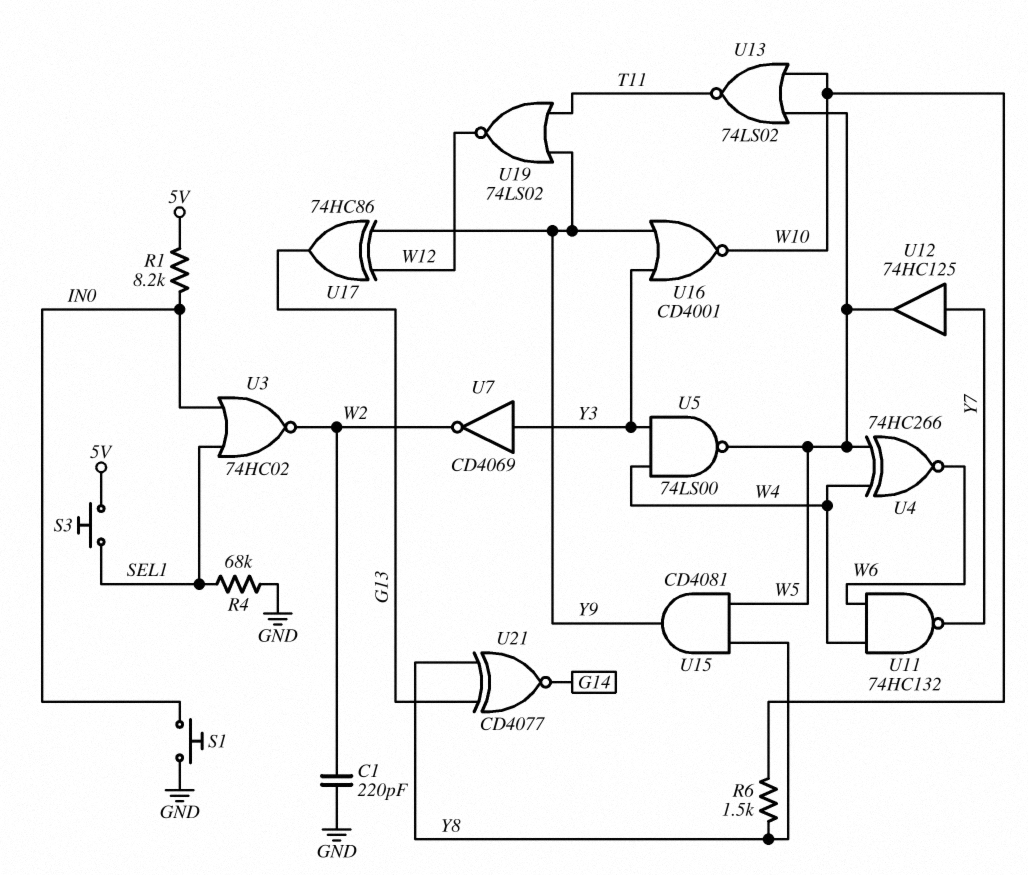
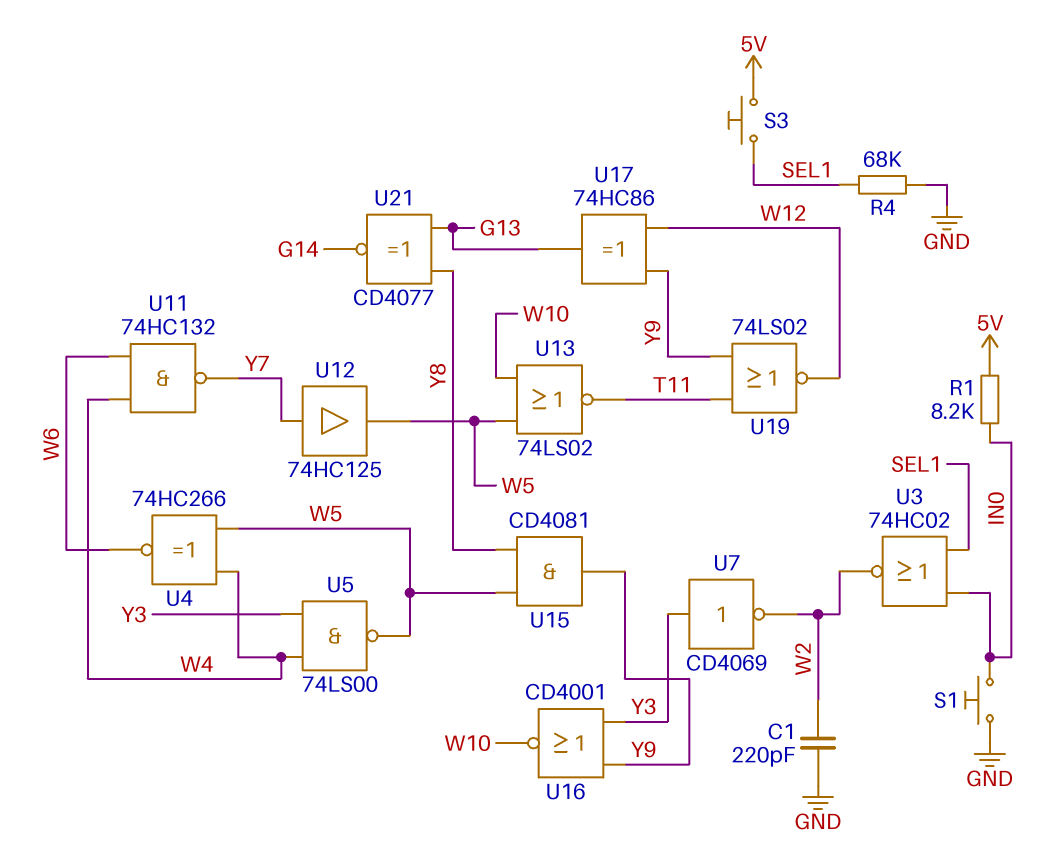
R6: 1.5k (W10, Y8) -> none

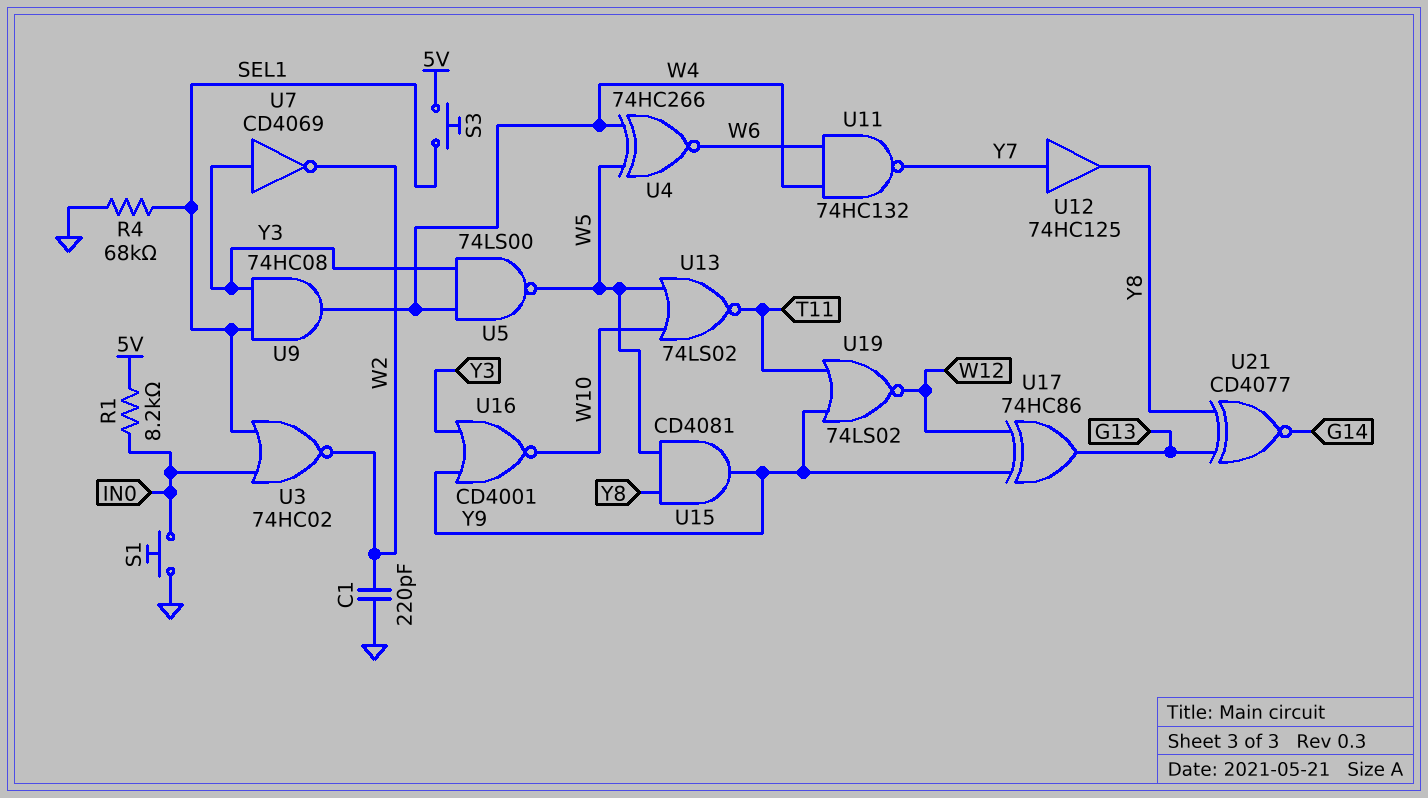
U9: none -> AND 74HC08 (in SEL1, in Y3, out W4)
U12: buffer 74HC125 (in Y7, out W5) -> buffer 74HC125 (in Y7, out Y8)

